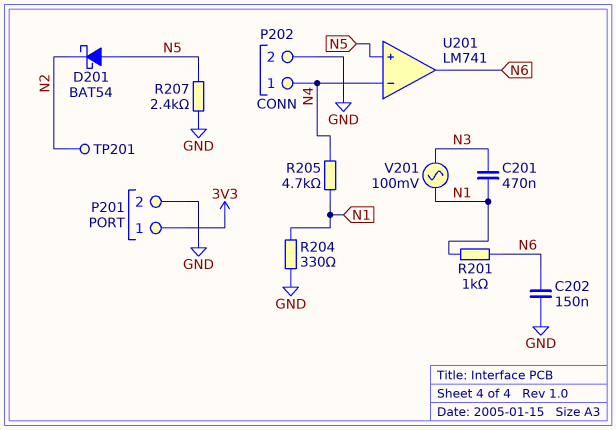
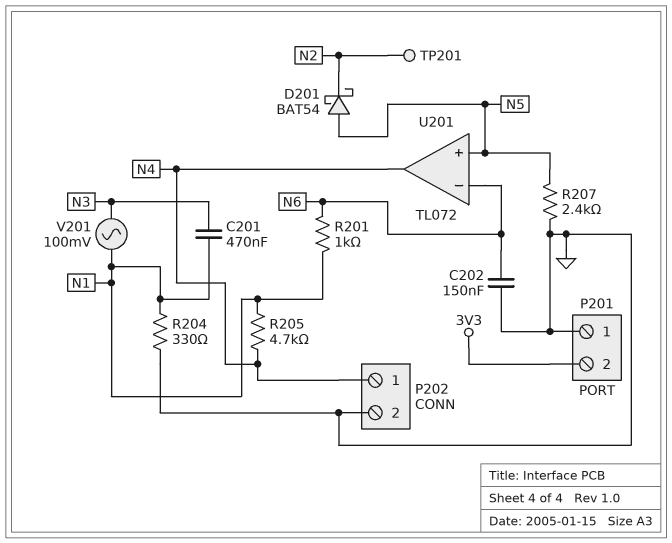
P201 pin 1: 3V3 -> GND
P201 pin 2: GND -> 3V3
U201: LM741 -> TL072
U201 pin in-: N4 -> N6
U201 pin out: N6 -> N4

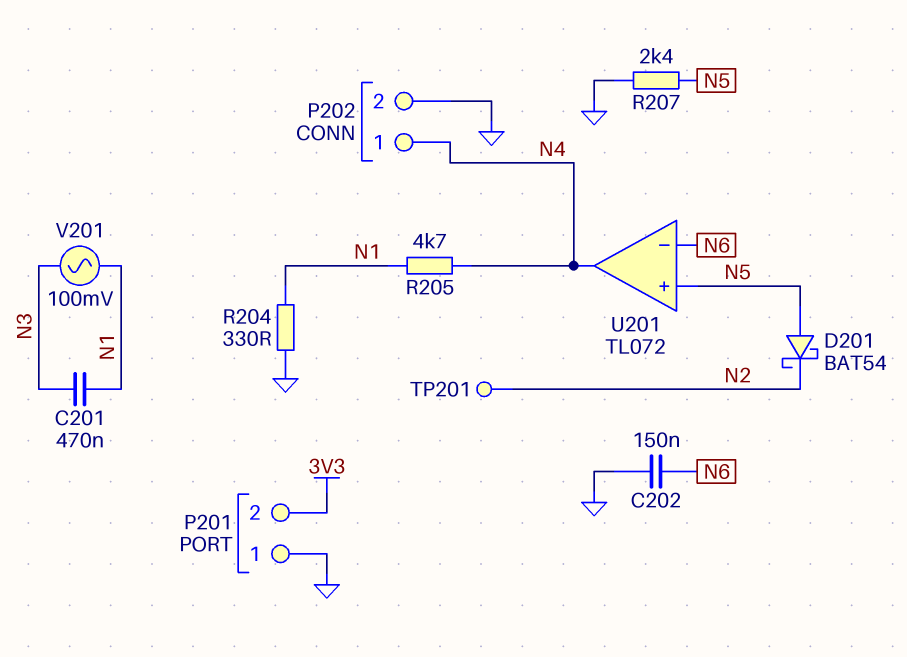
R201: 1k (N1, N6) -> none

